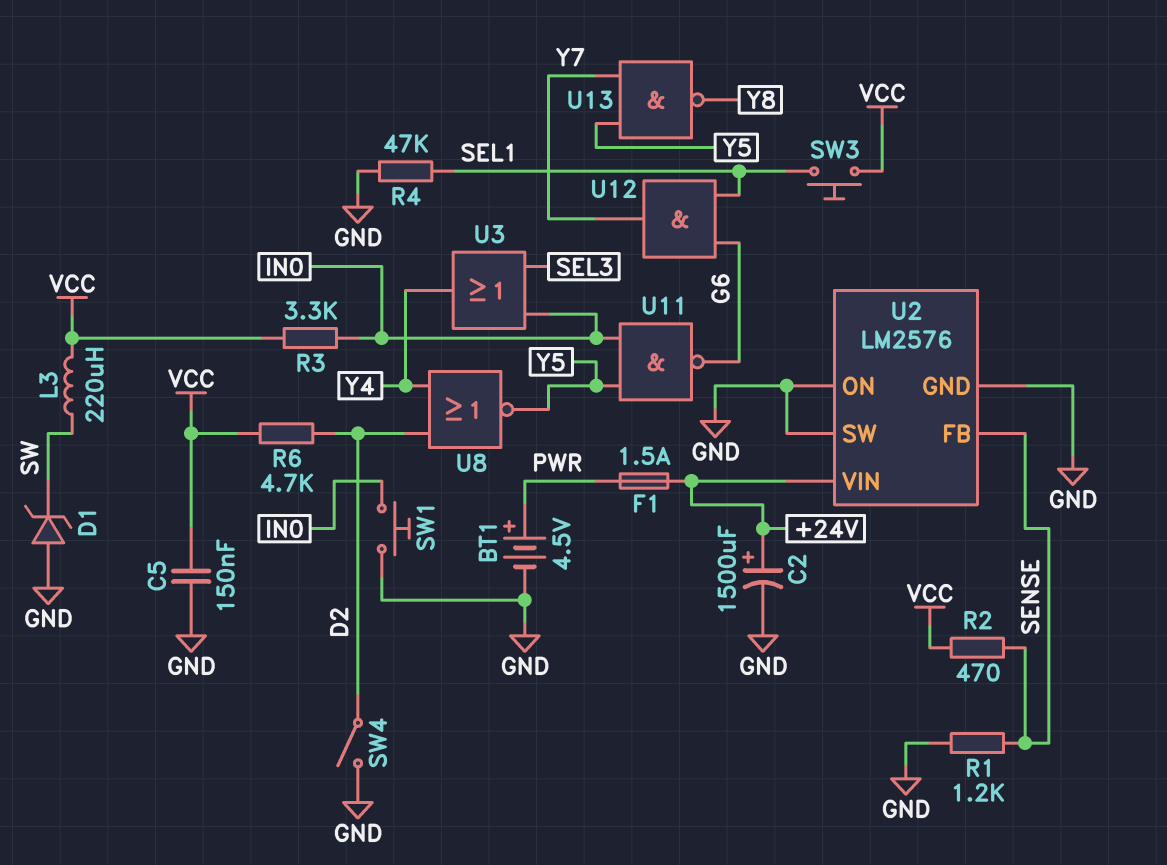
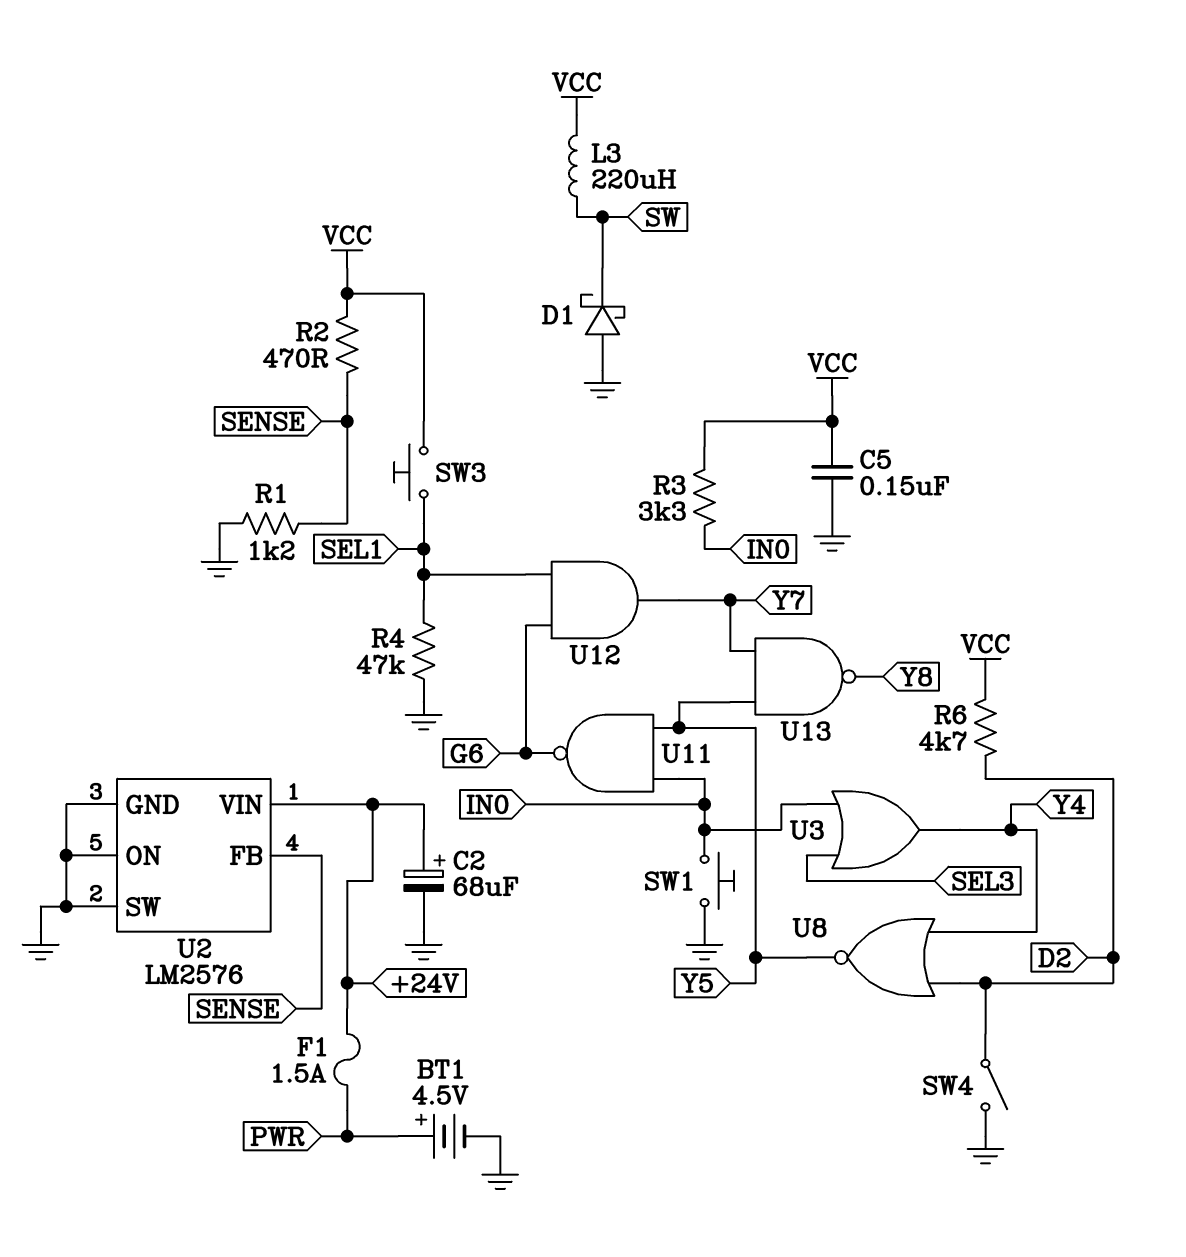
C2: 1500uF (plus +24V, minus GND) -> 68uF (plus +24V, minus GND)
D1: zener (A GND, K SW) -> schottky (A GND, K SW)

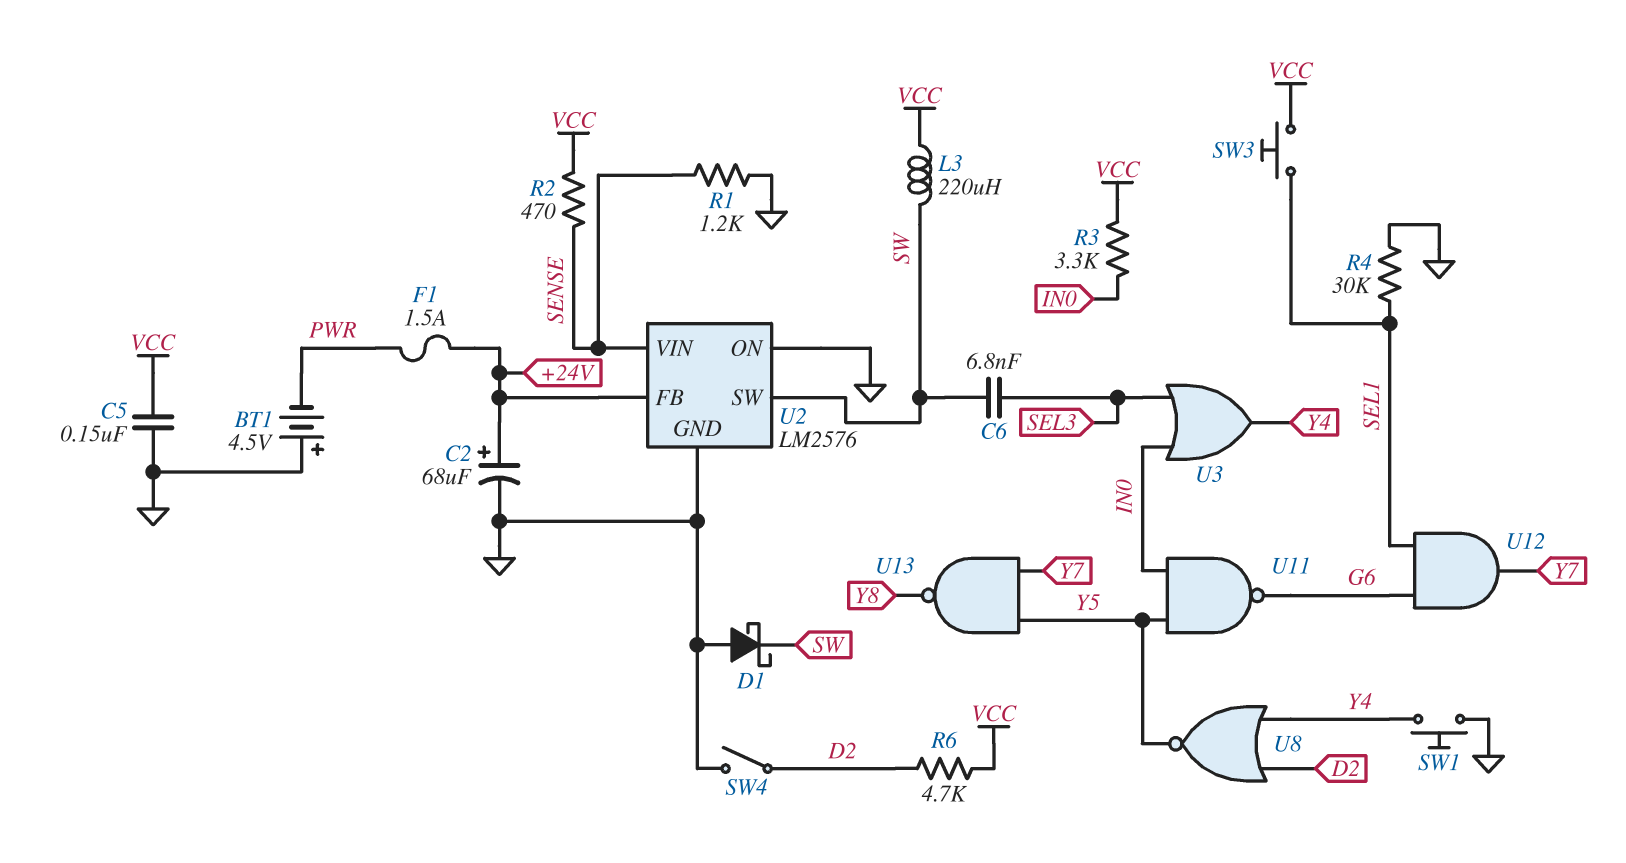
BT1: 4.5V (plus PWR, minus GND) -> 4.5V (plus GND, minus PWR)
C6: none -> 6.8nF (SEL3, SW)
R4: 47k (GND, SEL1) -> 30k (GND, SEL1)
SW1: button (GND, IN0) -> button (GND, Y4)
U2 pin FB: SENSE -> +24V
U2 pin SW: GND -> SW
U2 pin VIN: +24V -> SENSE

